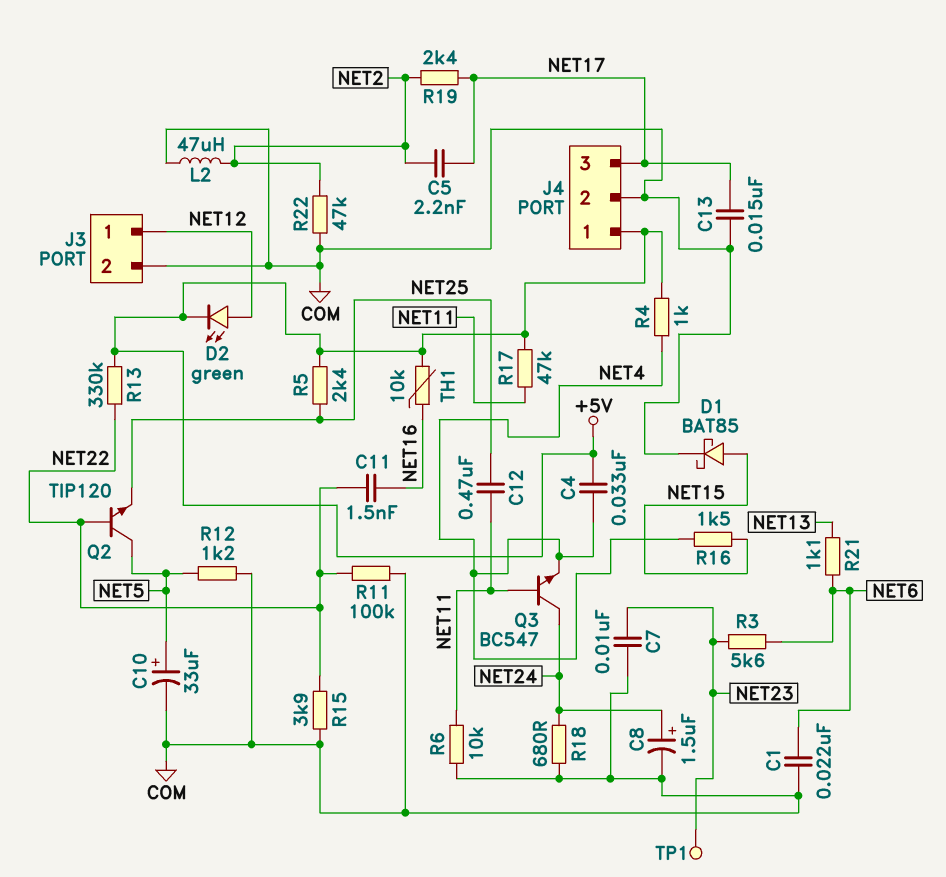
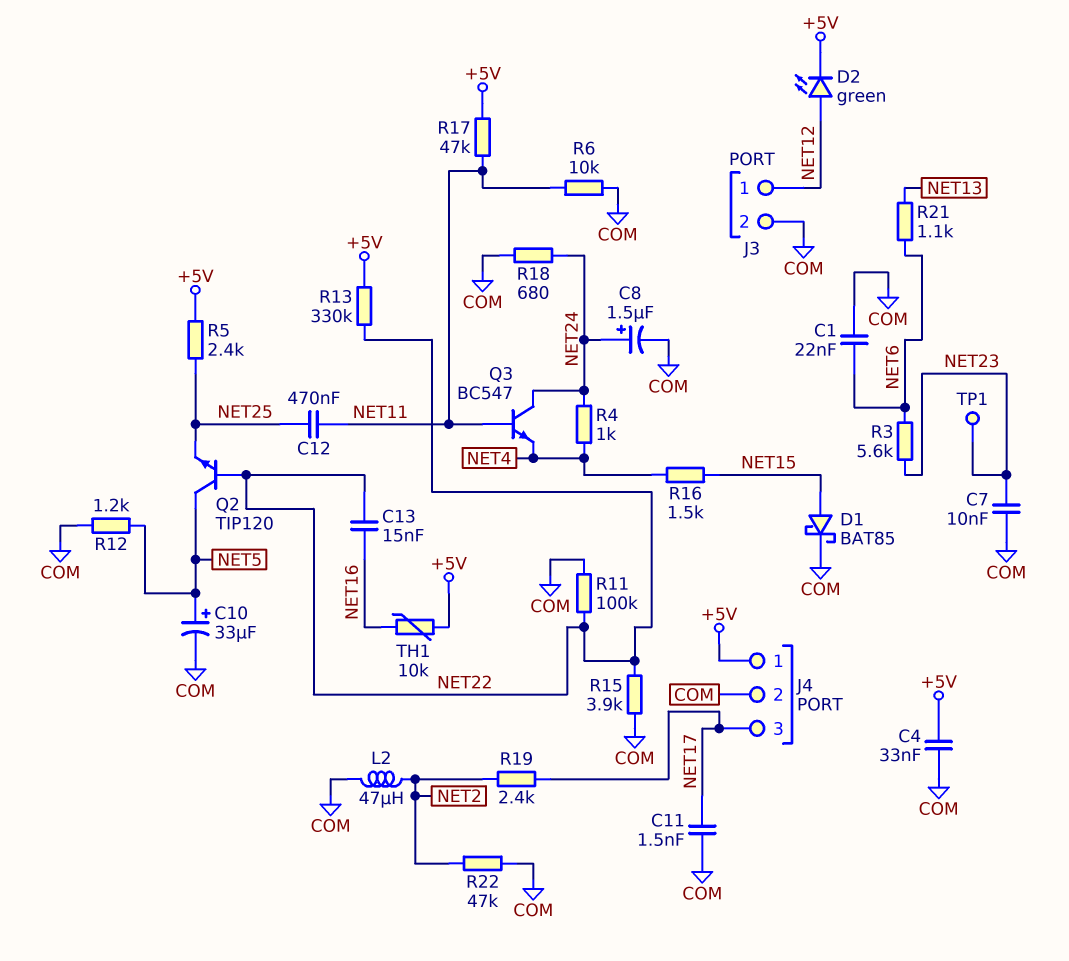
C4: 33nF (+5V, NET4) -> 33nF (+5V, COM)
C5: 2.2nF (NET2, NET17) -> none
C11: 1.5nF (NET16, NET22) -> 1.5nF (COM, NET17)
C13: 15nF (COM, NET17) -> 15nF (NET16, NET22)
R4: 1k (+5V, NET4) -> 1k (NET4, NET24)

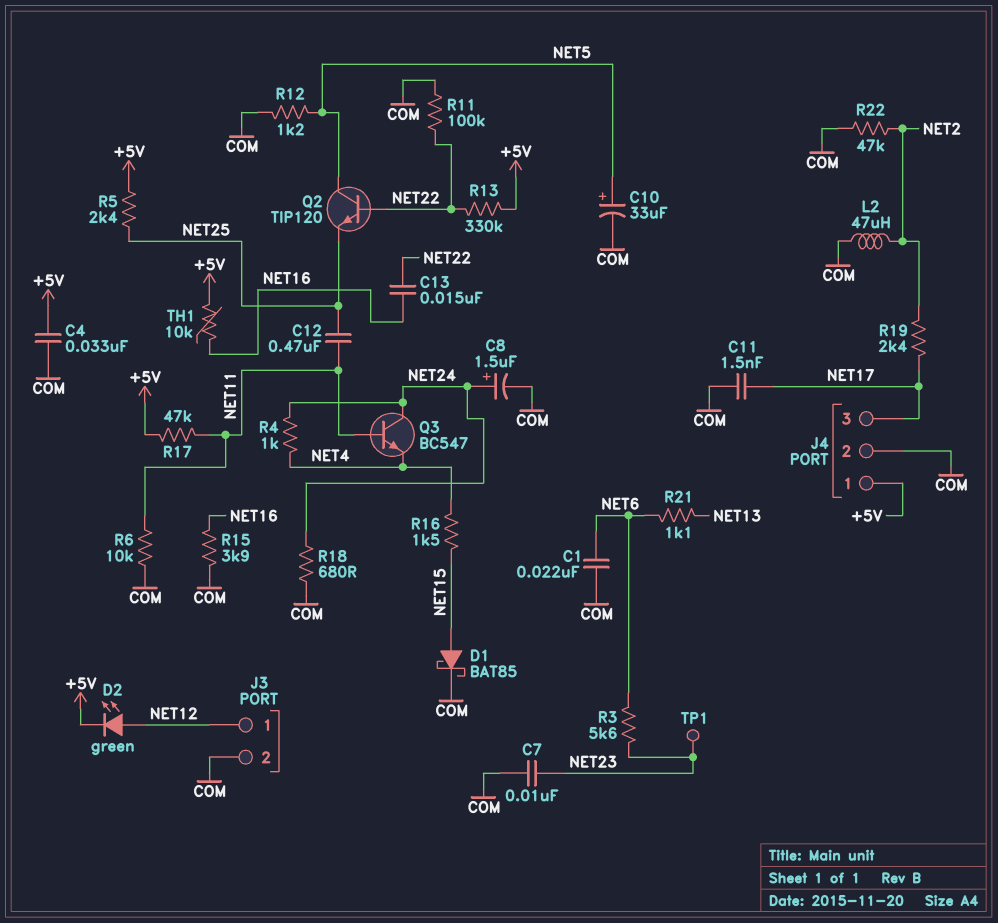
R15: 3.9k (COM, NET22) -> 3.9k (COM, NET16)

